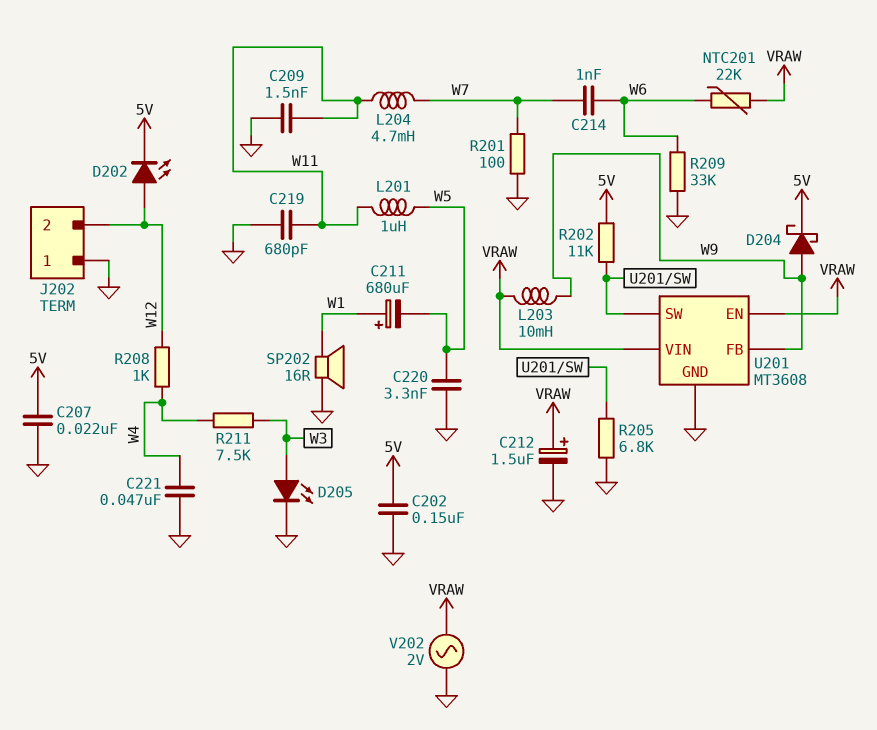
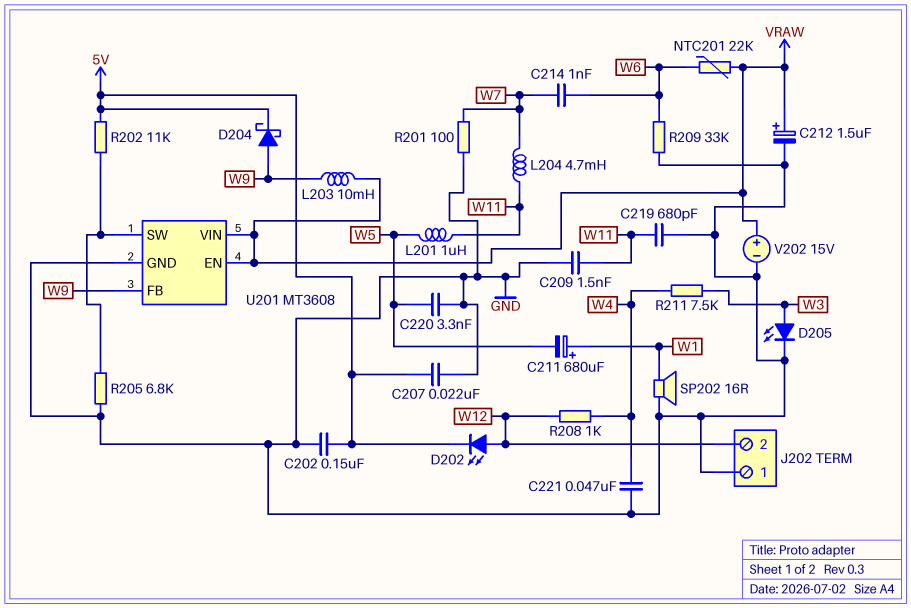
V202: AC 2V (GND, VRAW) -> 15V (plus VRAW, minus GND)

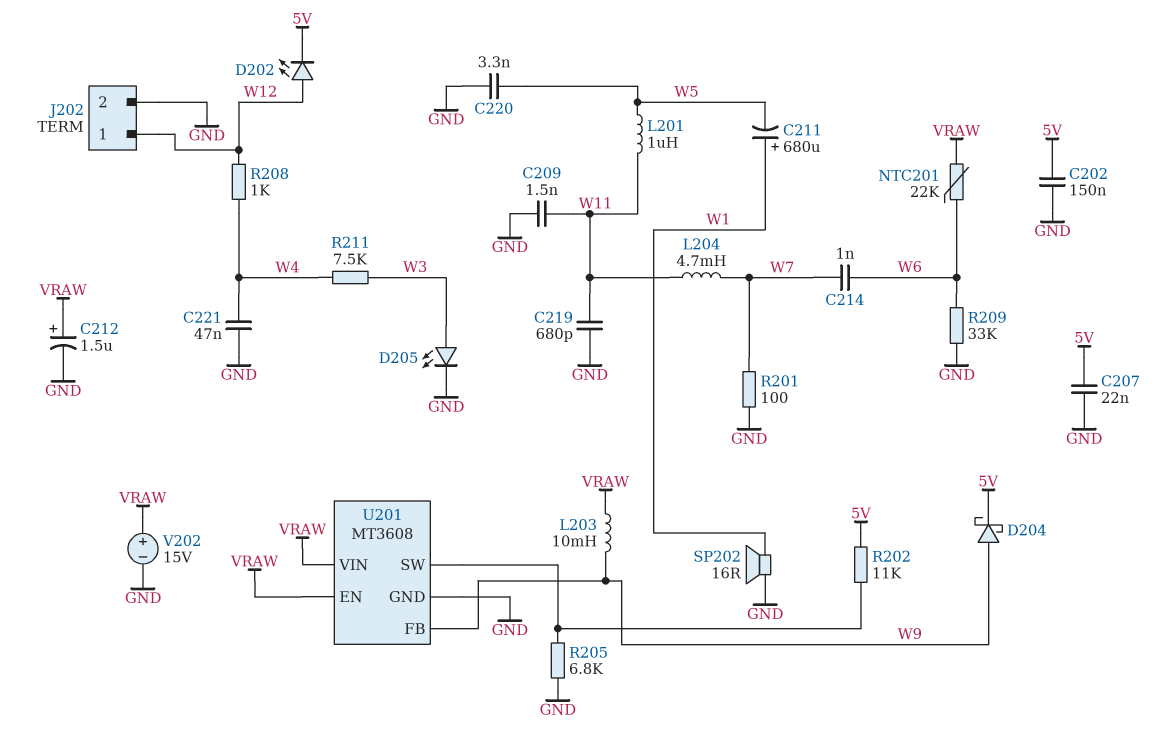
J202 pin 1: GND -> W12
J202 pin 2: W12 -> GND

